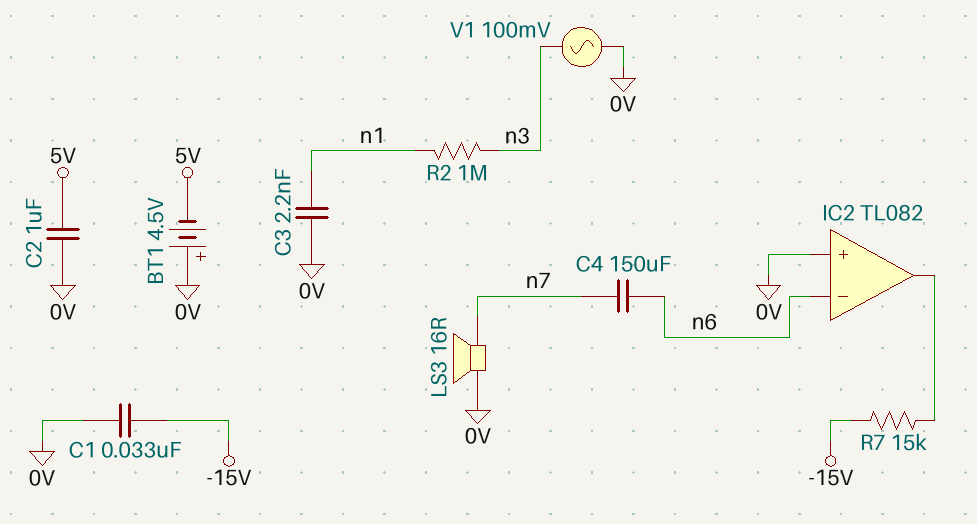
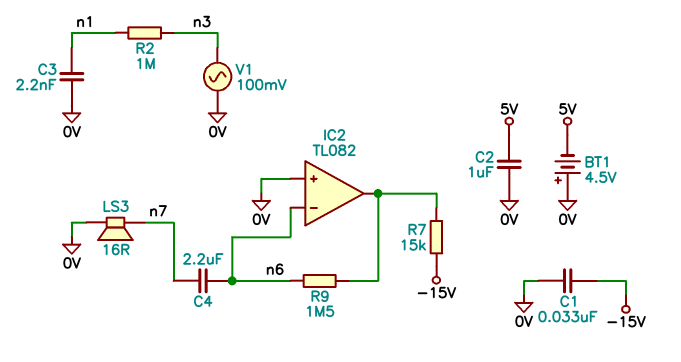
C4: 150uF (n6, n7) -> 2.2uF (n6, n7)
R9: none -> 1.5M (IC2/out, n6)

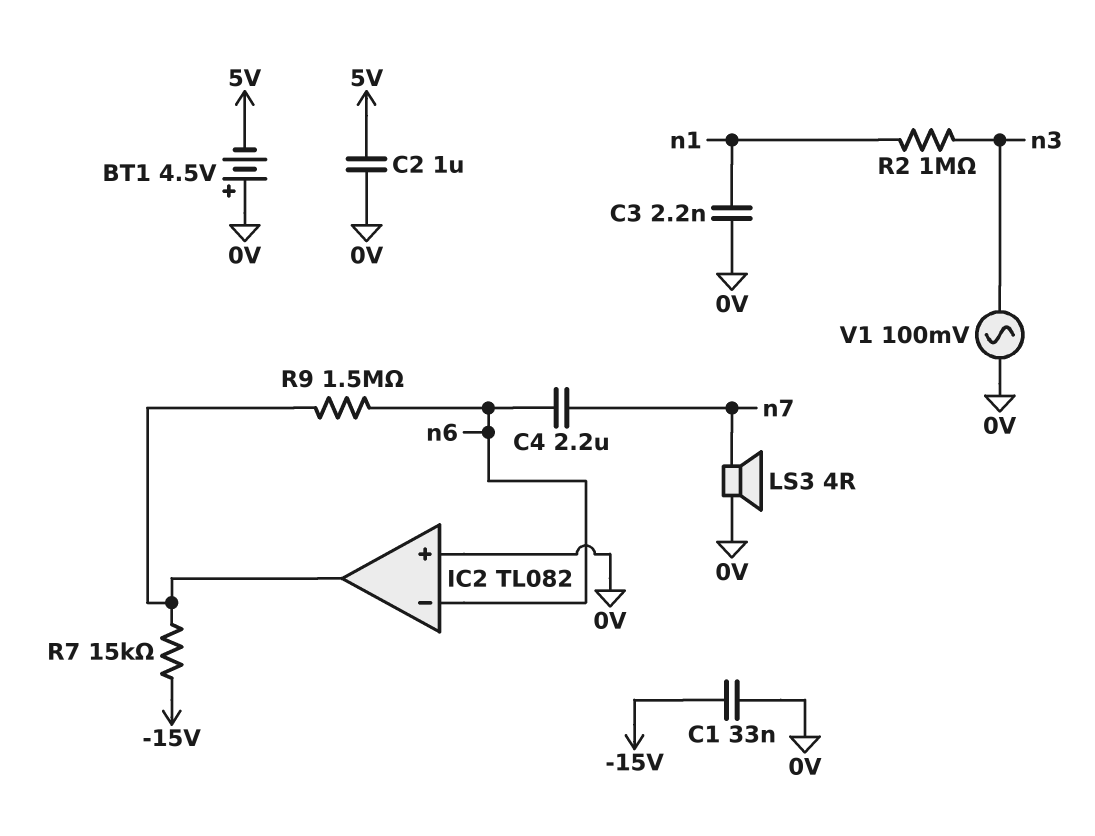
LS3: speaker 16R (0V, n7) -> speaker 4R (0V, n7)

